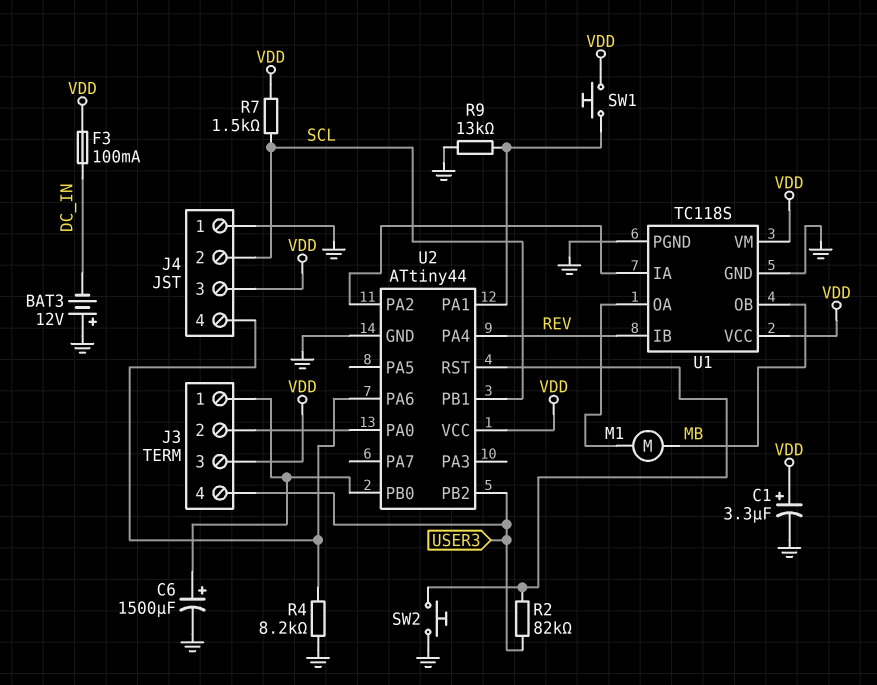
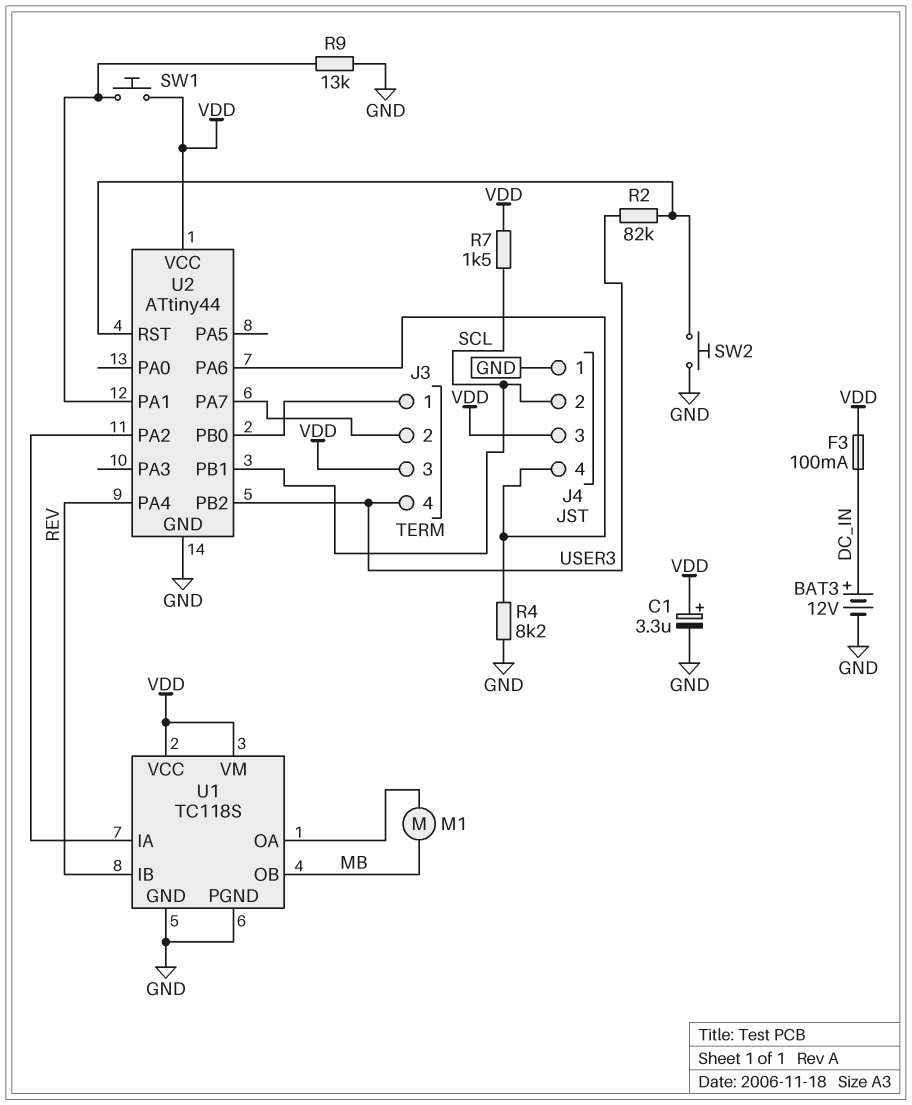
BAT3: 12V (plus GND, minus DC_IN) -> 12V (plus DC_IN, minus GND)
C6: 1500uF (plus J3/1, minus GND) -> none
U2 pin PA0: J3/2 -> none
U2 pin PA7: none -> J3/2

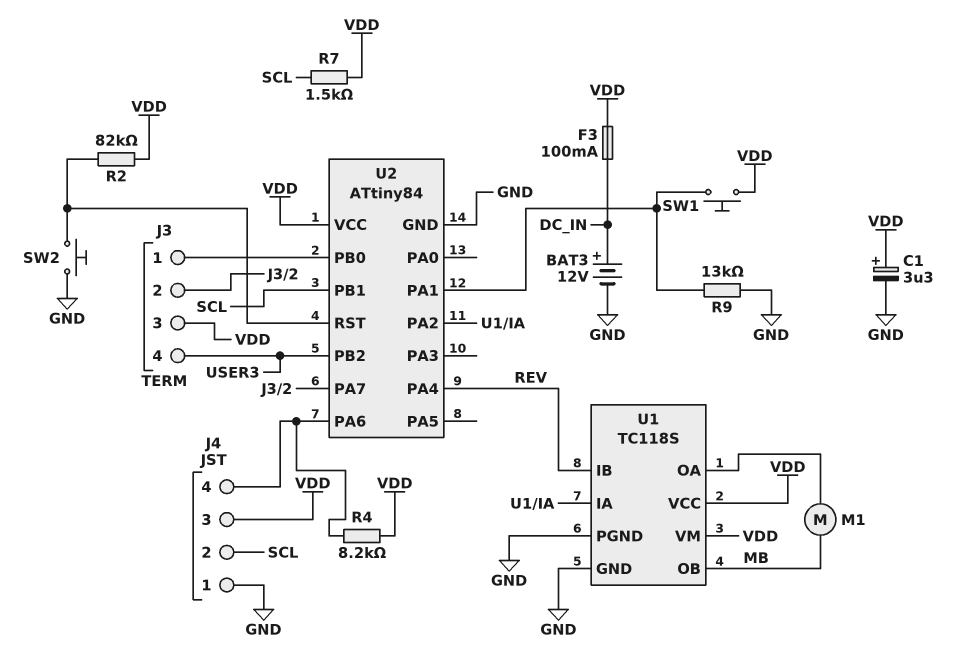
R2: 82k (U2/RST, USER3) -> 82k (U2/RST, VDD)
R4: 8.2k (GND, J4/4) -> 8.2k (J4/4, VDD)
U2: ATtiny44 -> ATtiny84

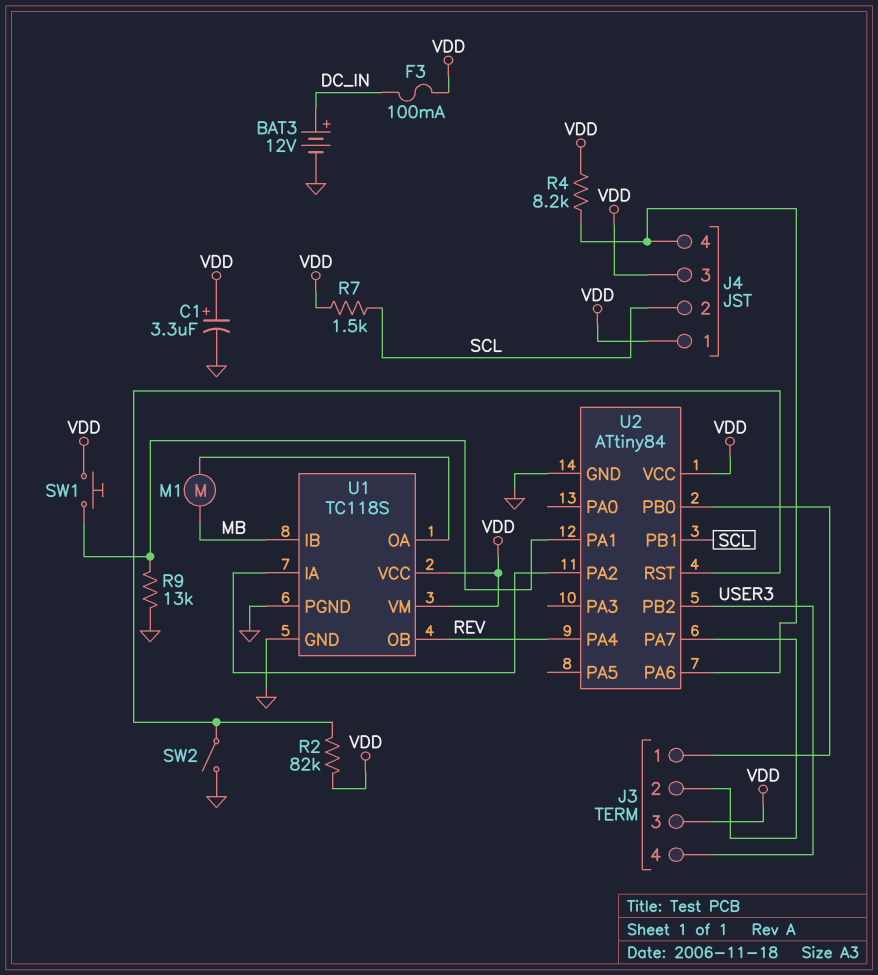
J4 pin 1: GND -> VDD
SW2: button (GND, U2/RST) -> switch (GND, U2/RST)
U1 pin IB: REV -> MB
U1 pin OB: MB -> REV

